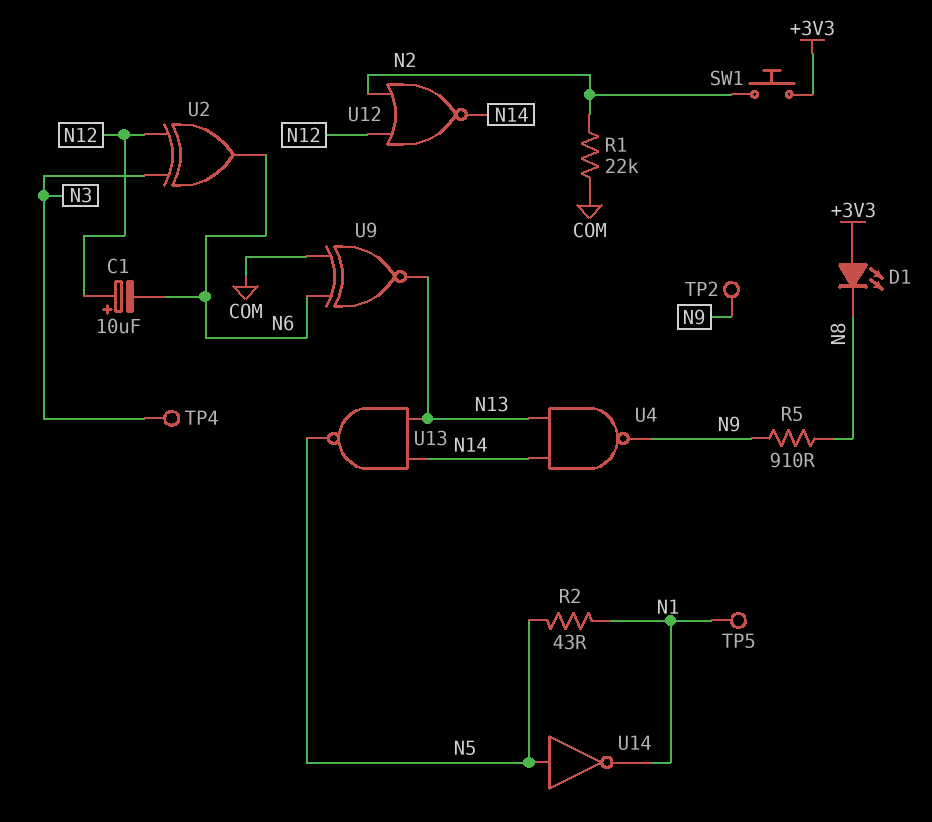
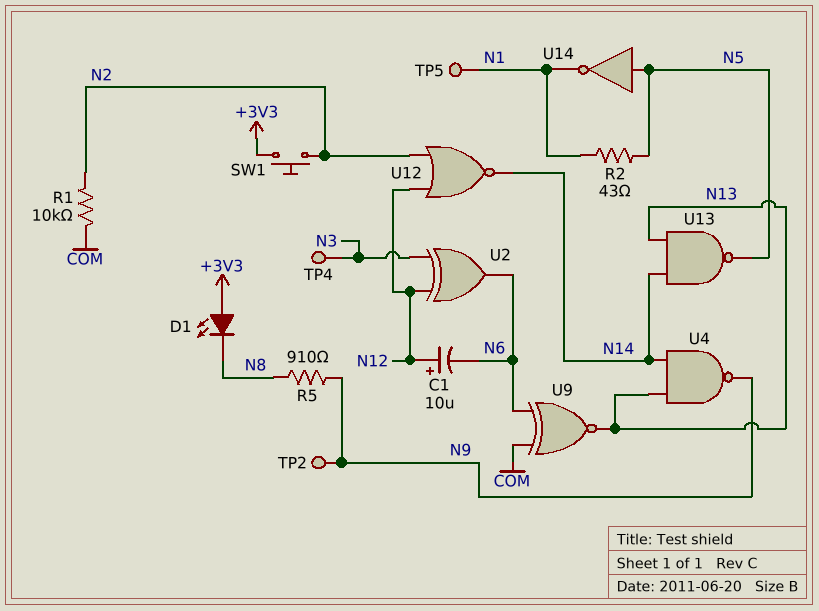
R1: 22k (COM, N2) -> 10k (COM, N2)

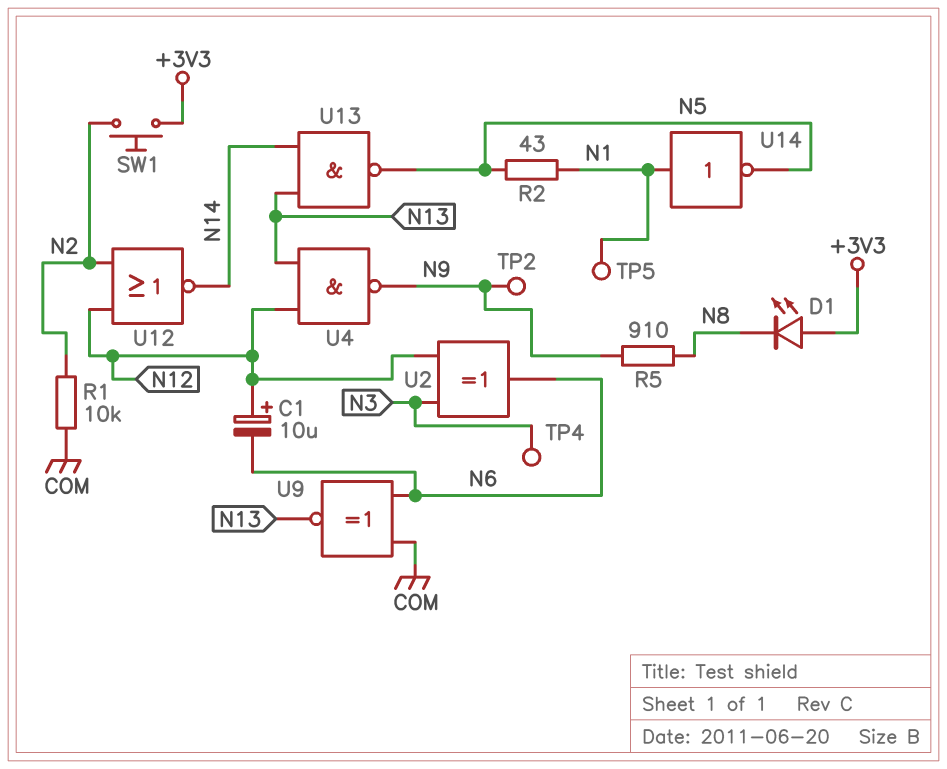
U4: NAND (in N13, in N14, out N9) -> NAND (in N12, in N13, out N9)
U14: NOT (in N5, out N1) -> NOT (in N1, out N5)

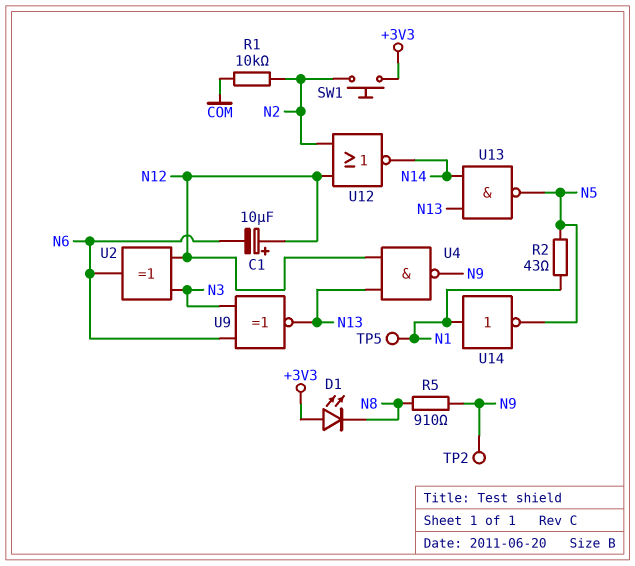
TP4: test point (N3) -> none
U9: XNOR (in COM, in N6, out N13) -> XNOR (in N3, in N6, out N13)

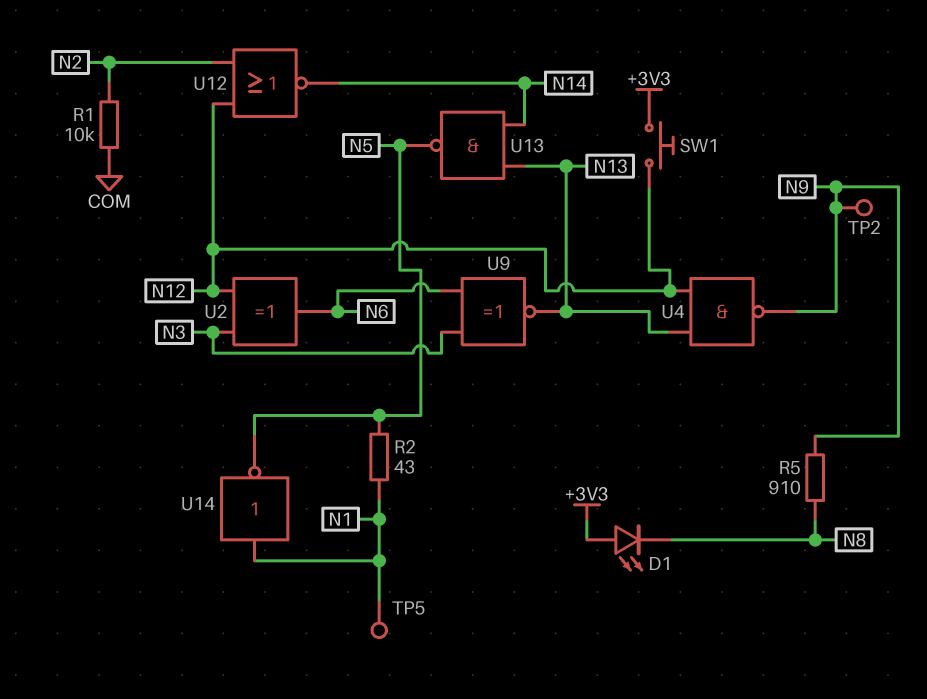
C1: 10uF (plus N12, minus N6) -> none
SW1: button (+3V3, N2) -> button (+3V3, N12)

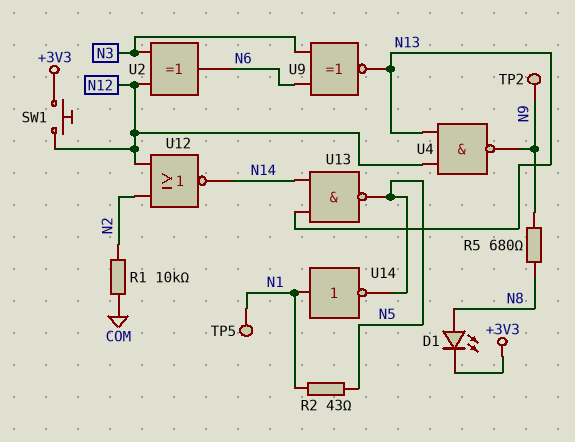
D1: LED (A +3V3, K N8) -> LED (A N8, K +3V3)
R5: 910 (N8, N9) -> 680 (N8, N9)

